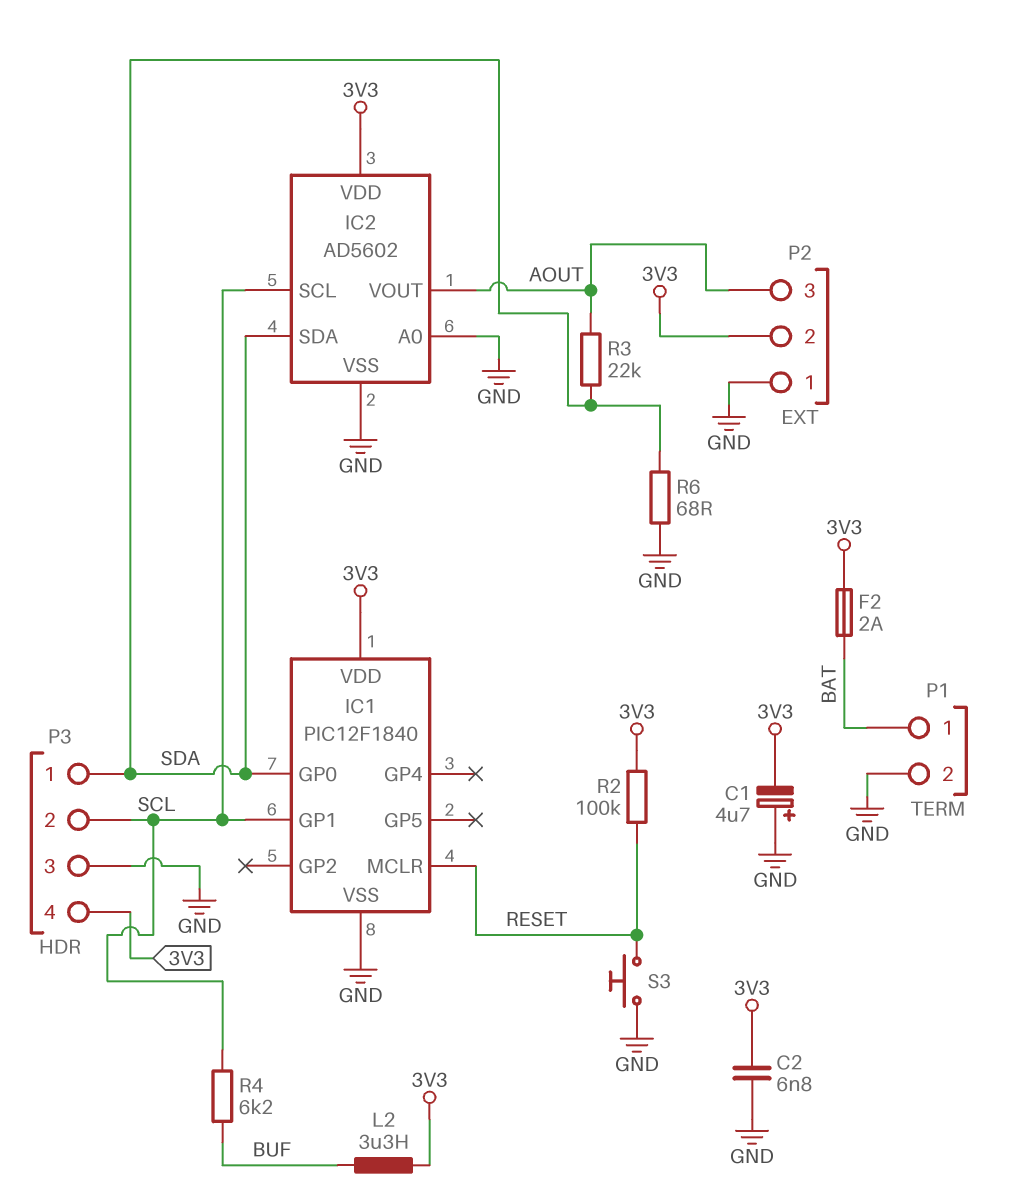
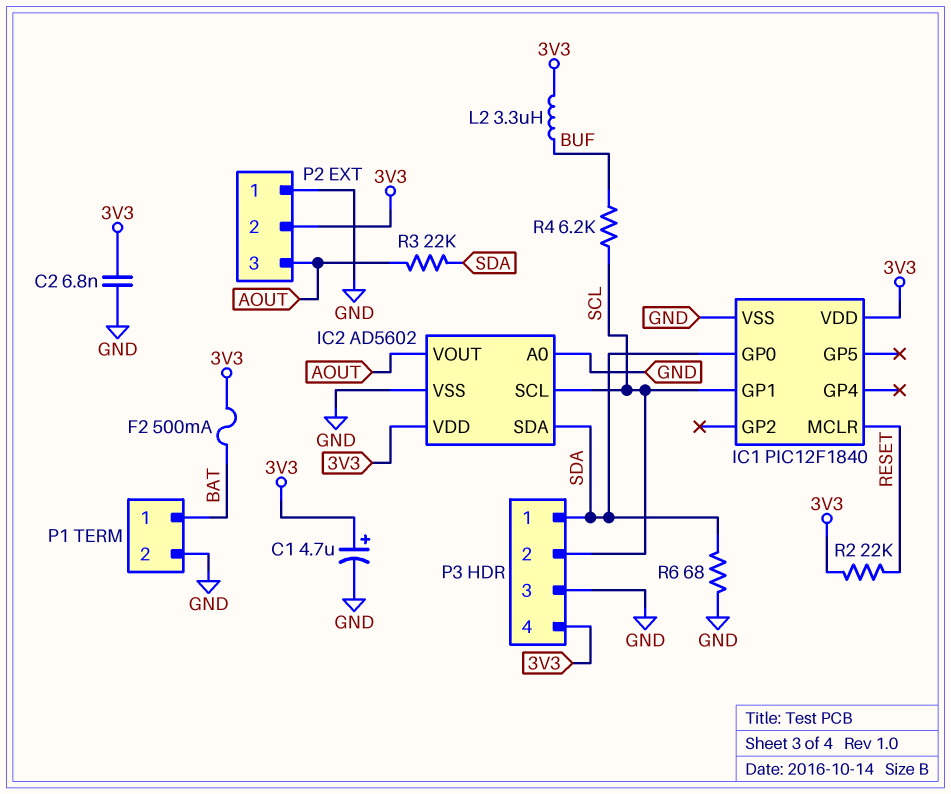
C1: 4.7uF (plus GND, minus 3V3) -> 4.7uF (plus 3V3, minus GND)
F2: 2A (3V3, BAT) -> 500mA (3V3, BAT)
R2: 100k (3V3, RESET) -> 22k (3V3, RESET)
S3: button (GND, RESET) -> none

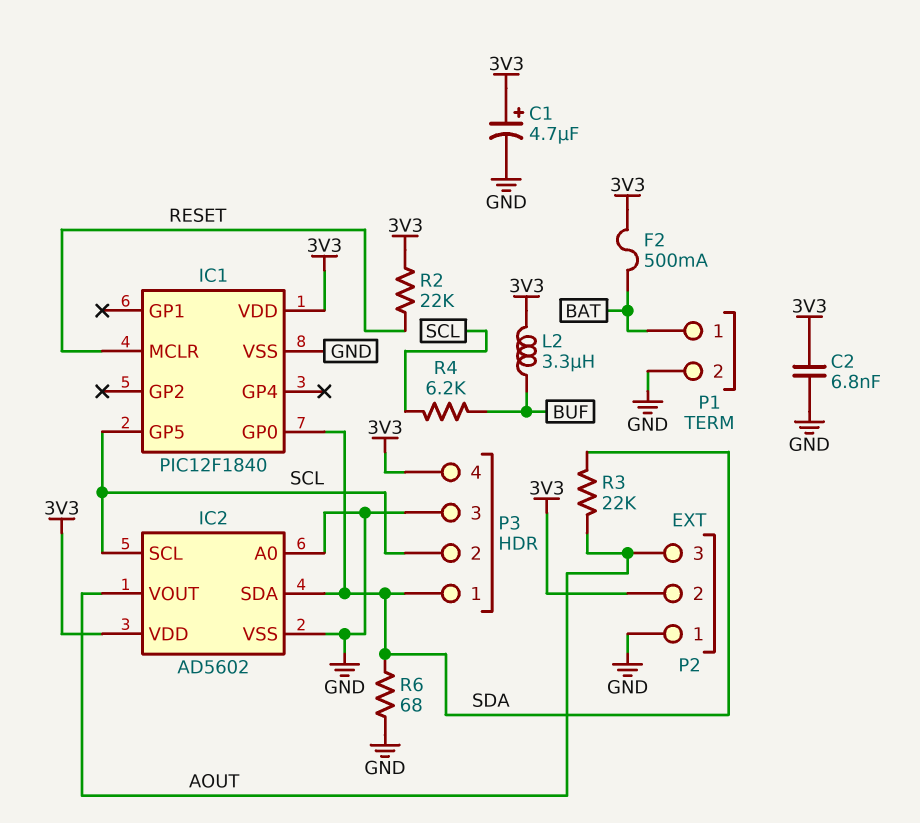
IC1 pin GP1: SCL -> none
IC1 pin GP5: none -> SCL

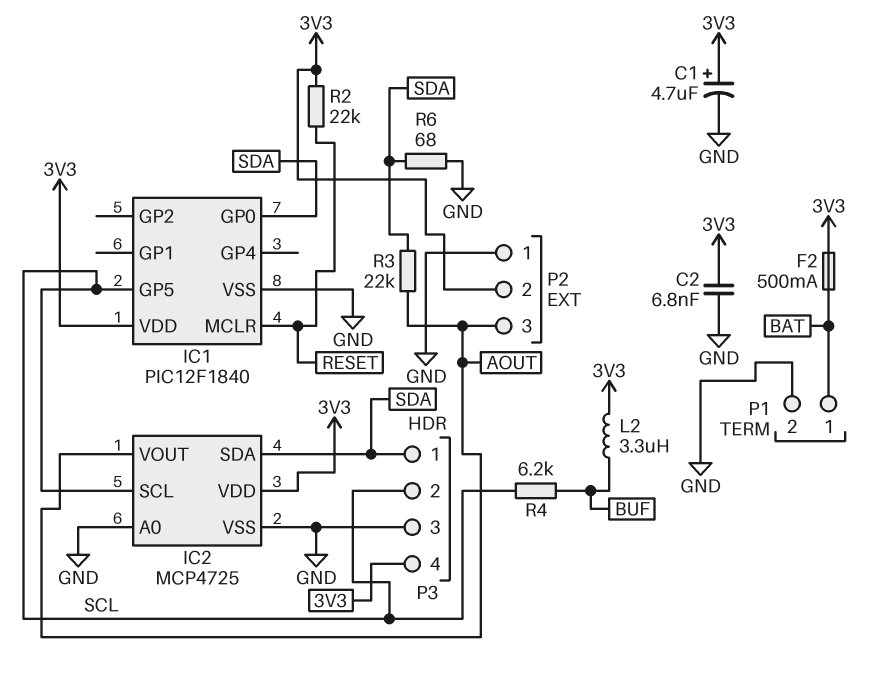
IC2: AD5602 -> MCP4725

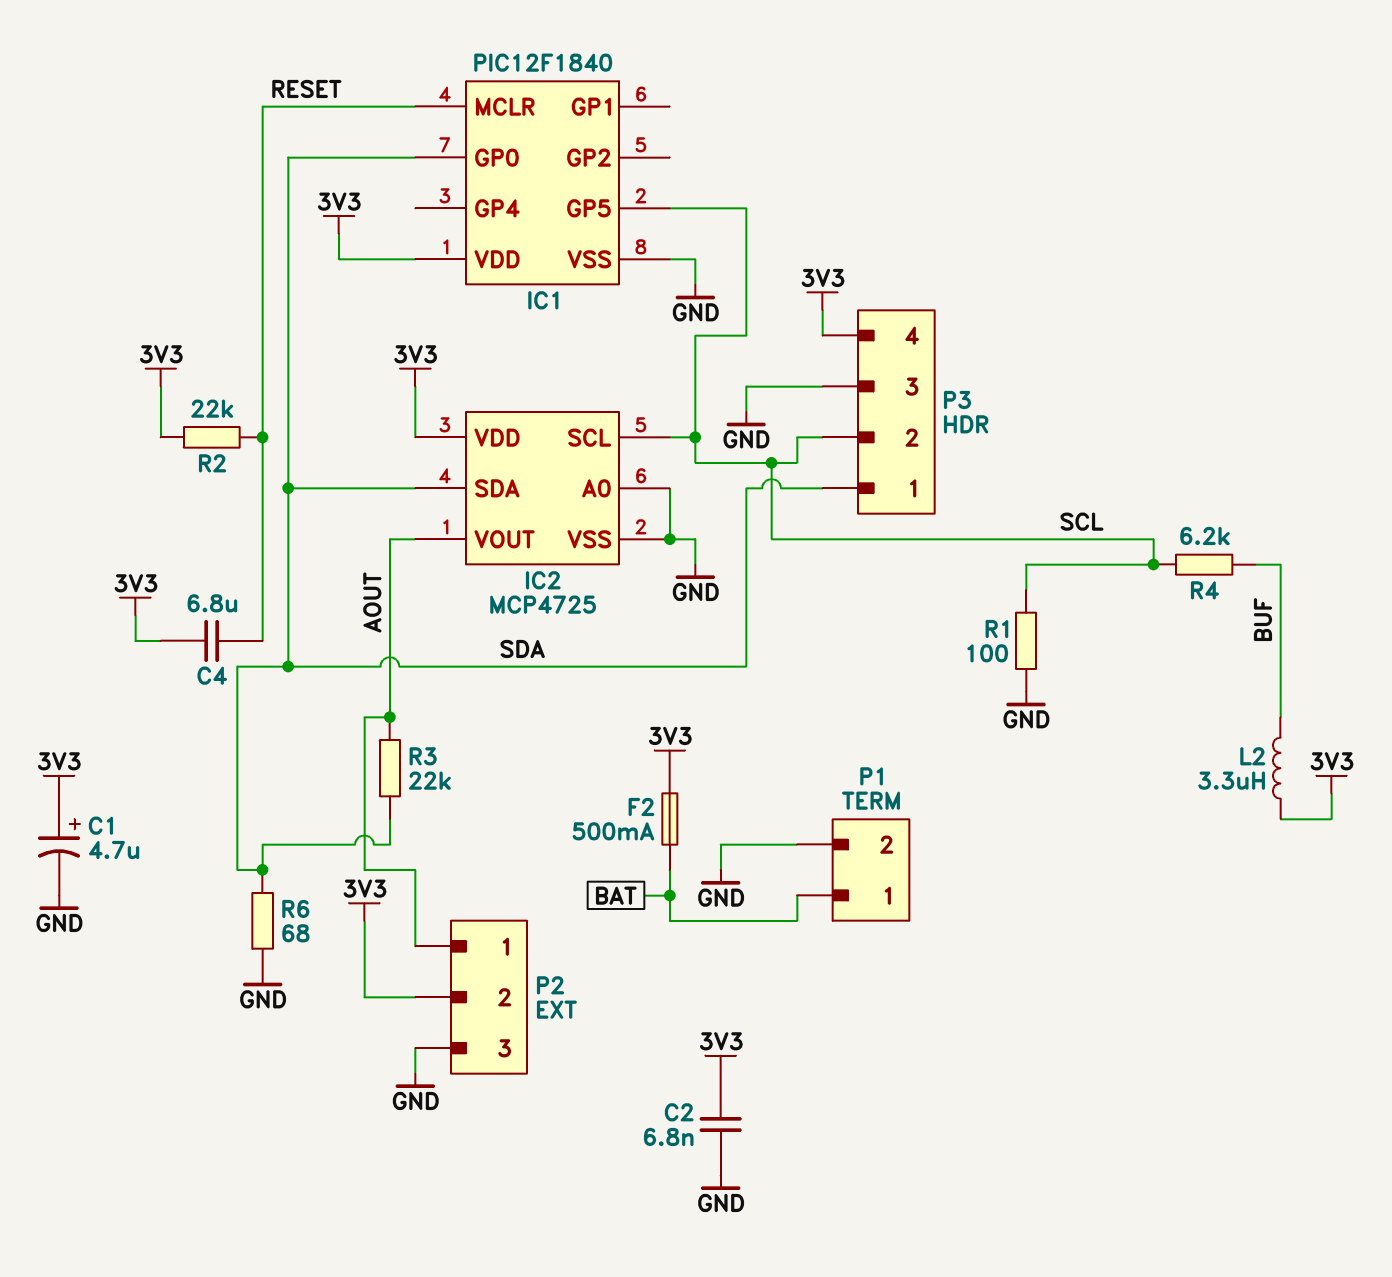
C4: none -> 6.8uF (3V3, RESET)
P2 pin 1: GND -> AOUT
P2 pin 3: AOUT -> GND
R1: none -> 100 (GND, SCL)

